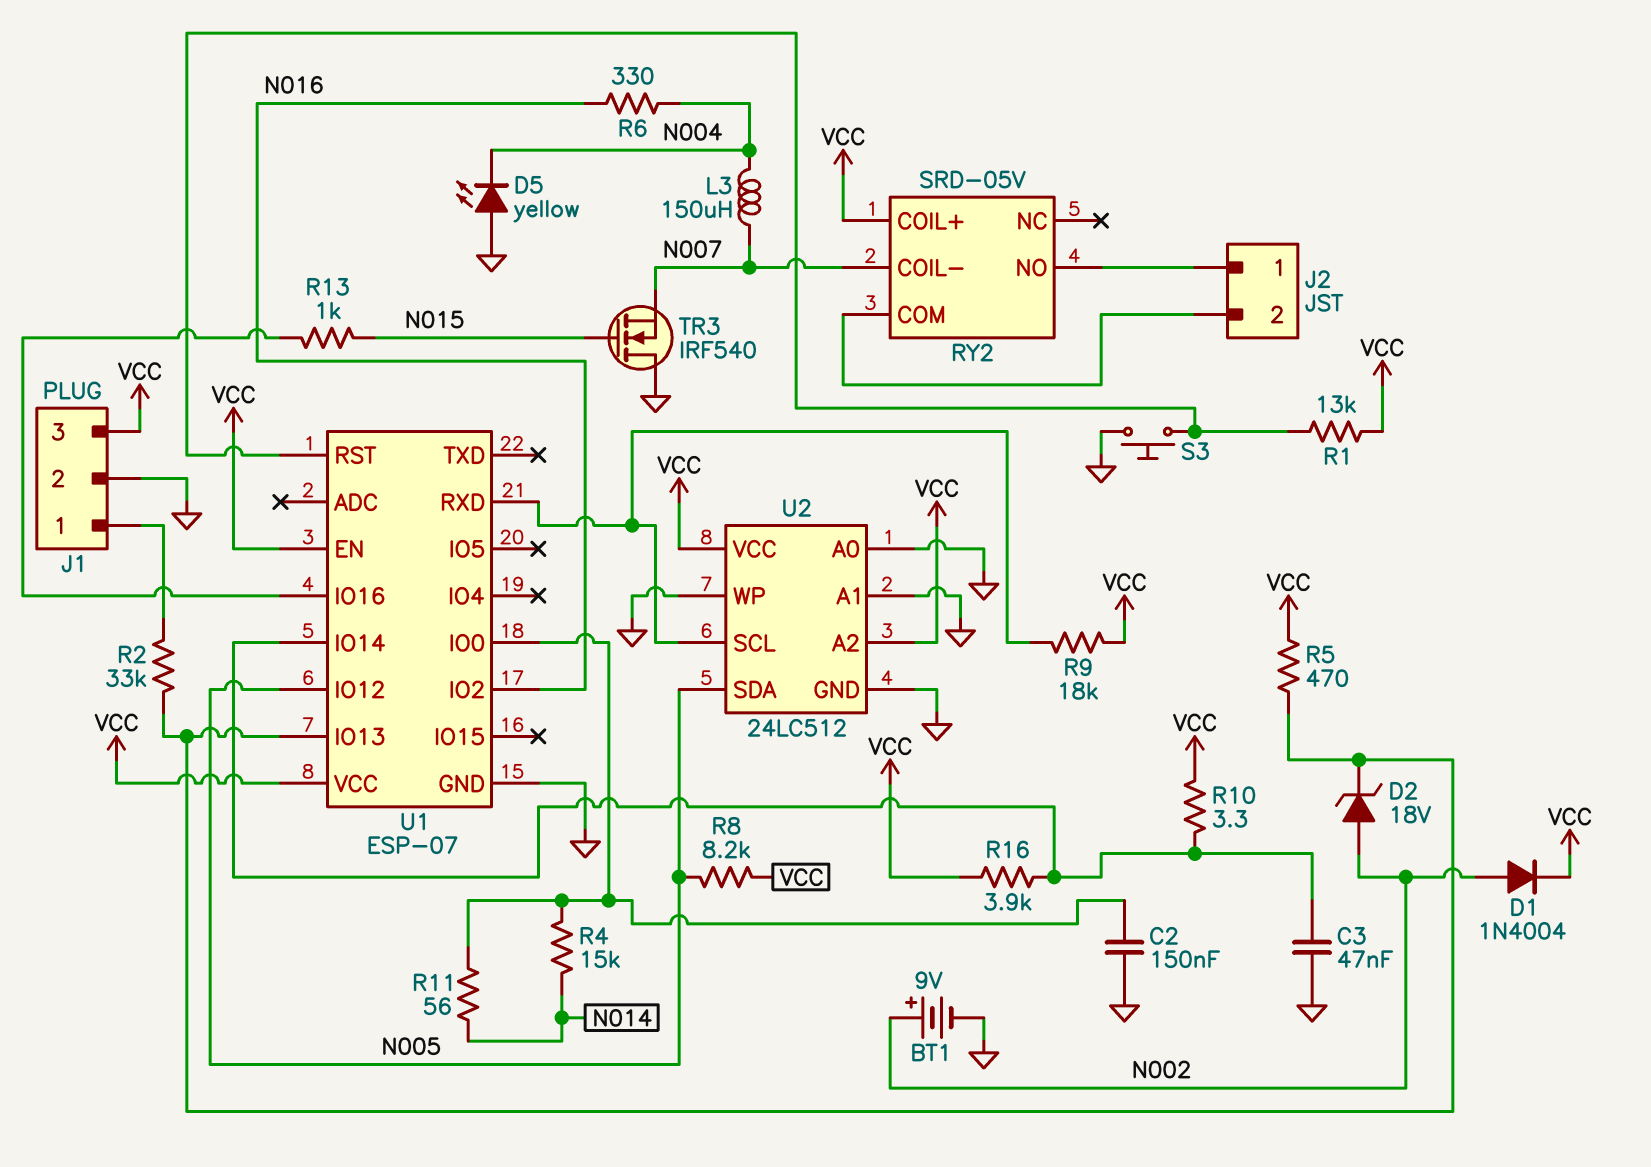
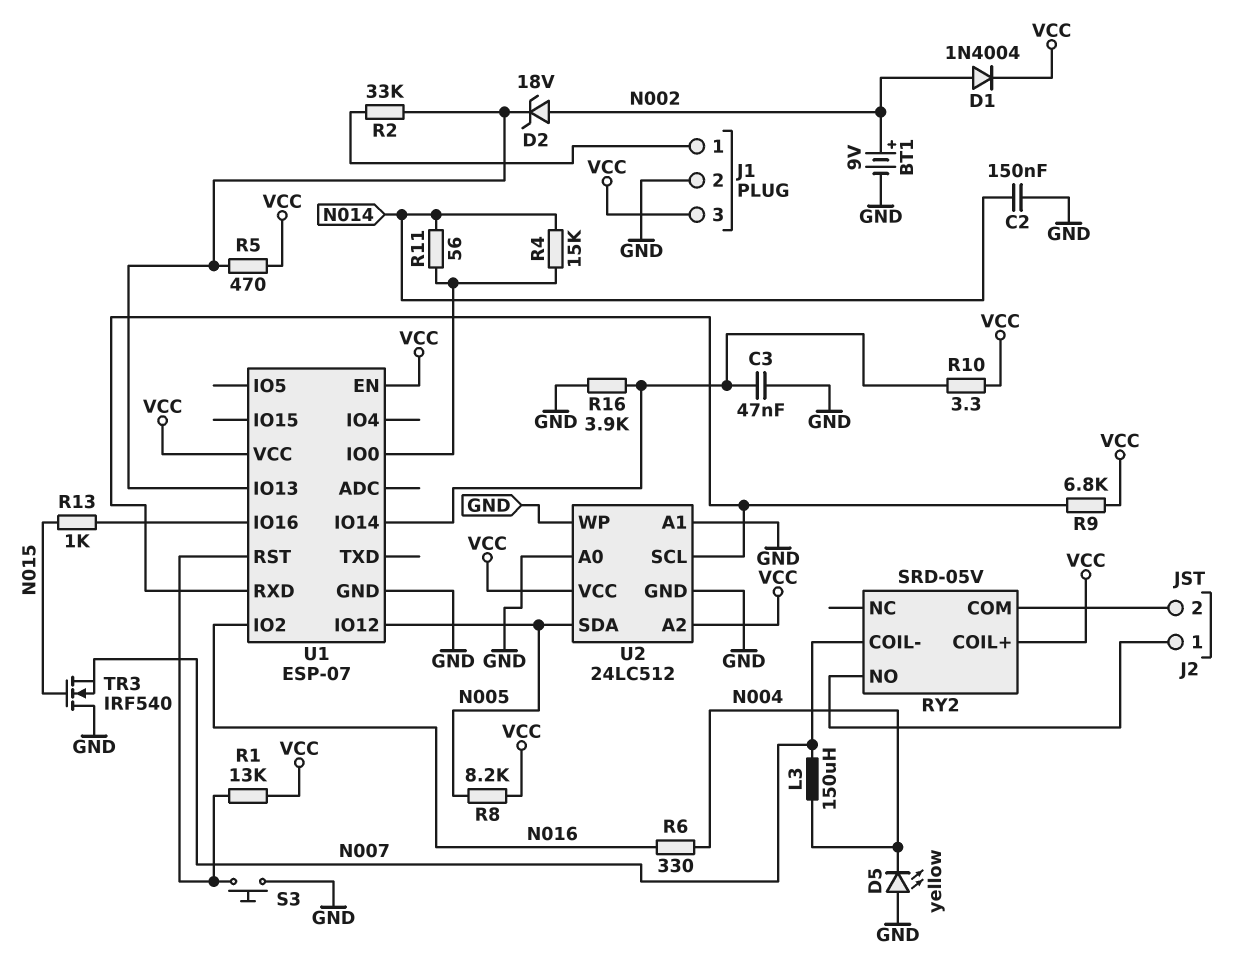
C2: 150nF (GND, U1/IO0) -> 150nF (GND, N014)
R9: 18k (U1/RXD, VCC) -> 6.8k (U1/RXD, VCC)
R16: 3.9k (U1/IO14, VCC) -> 3.9k (GND, U1/IO14)

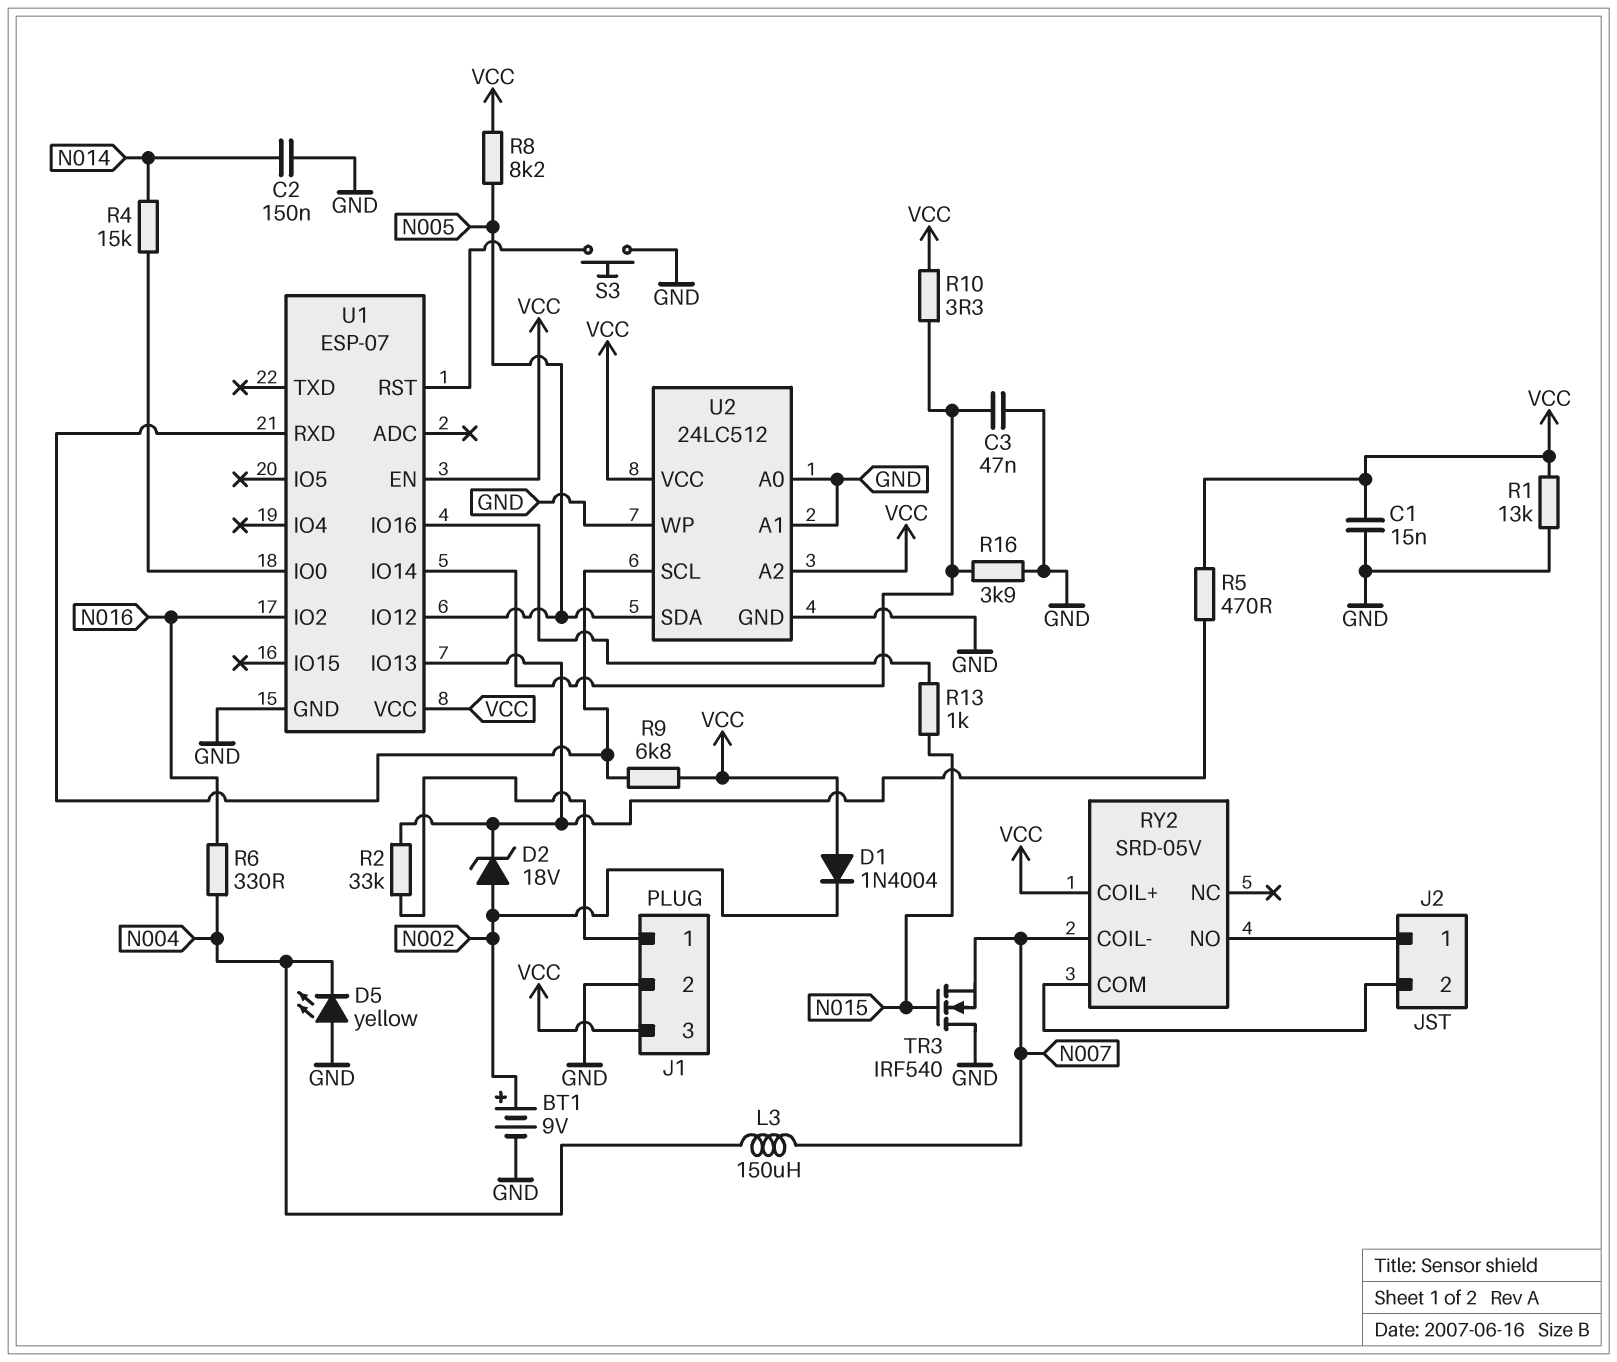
C1: none -> 15nF (GND, VCC)
D1: diode 1N4004 (A N002, K VCC) -> diode 1N4004 (A VCC, K N002)
R1: 13k (U1/RST, VCC) -> 13k (GND, VCC)
R11: 56 (N014, U1/IO0) -> none

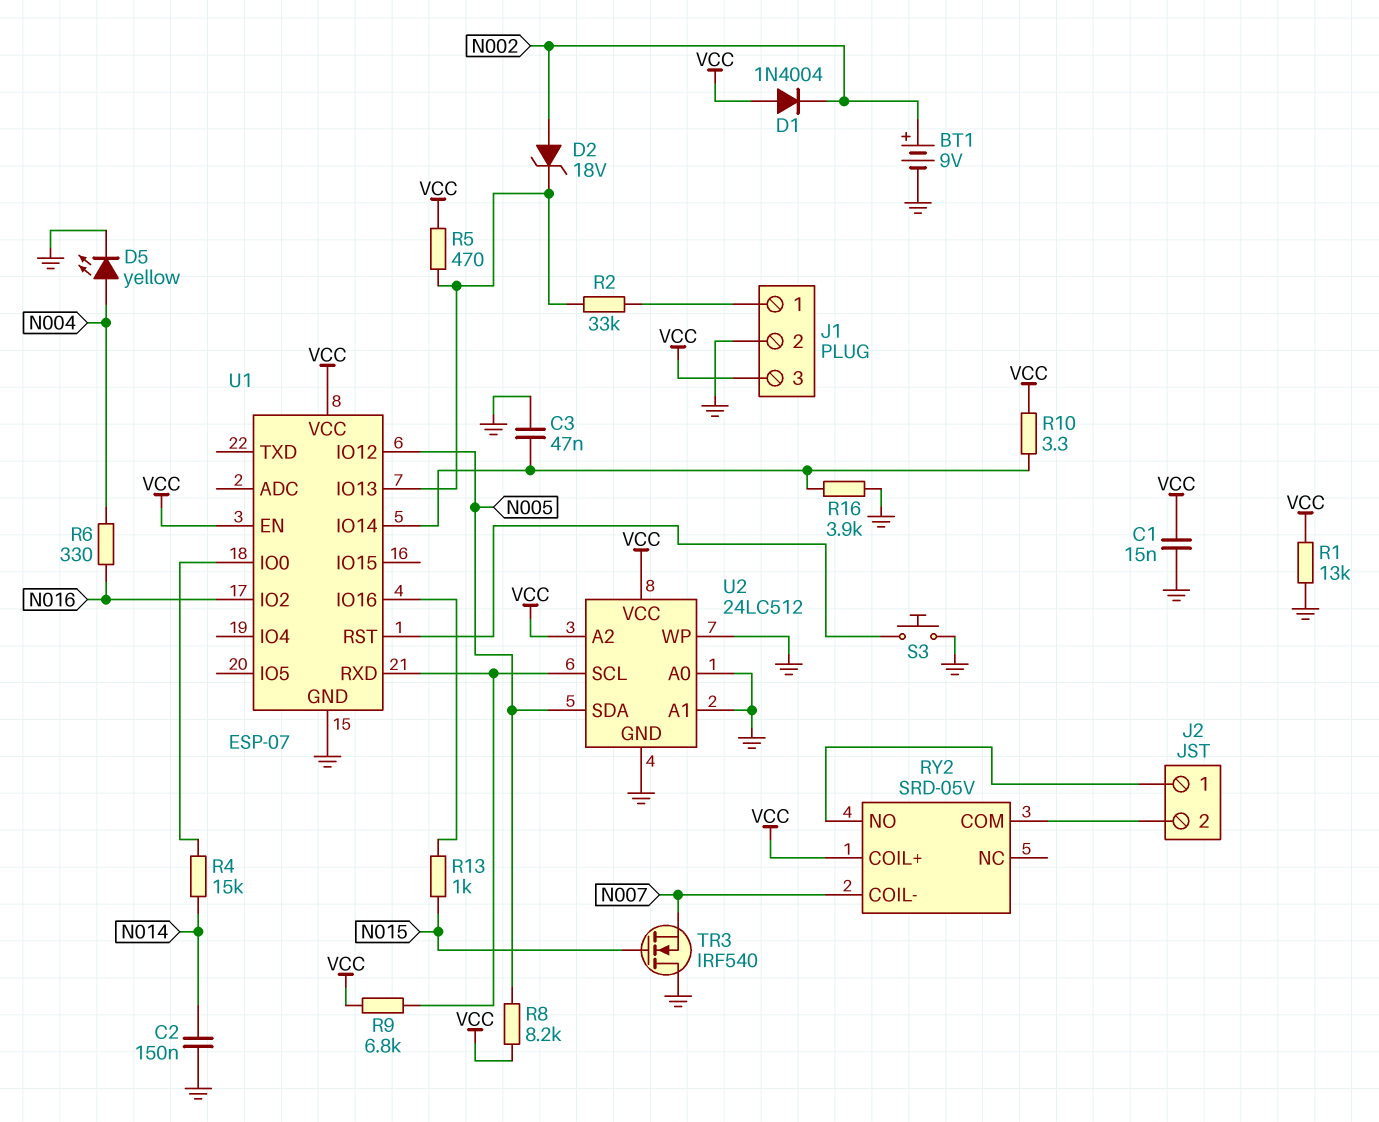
D5: LED yellow (A GND, K N004) -> LED yellow (A N004, K GND)
L3: 150uH (N004, N007) -> none

